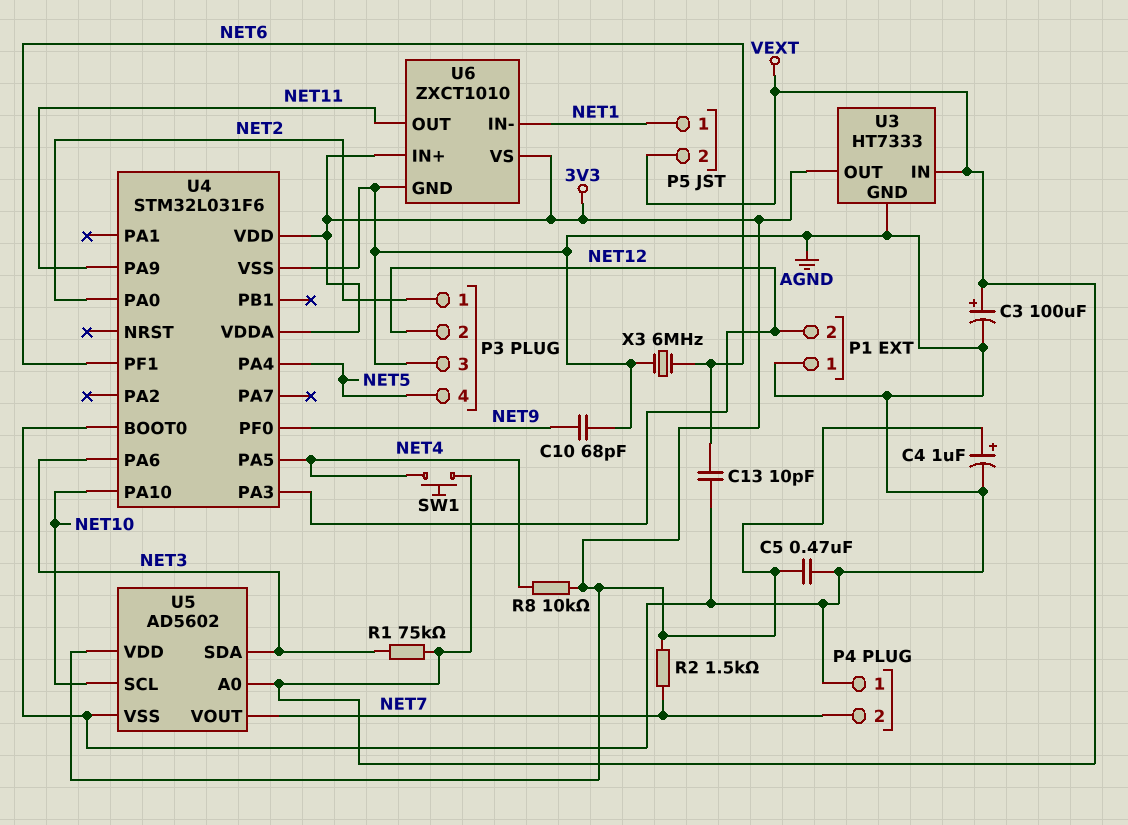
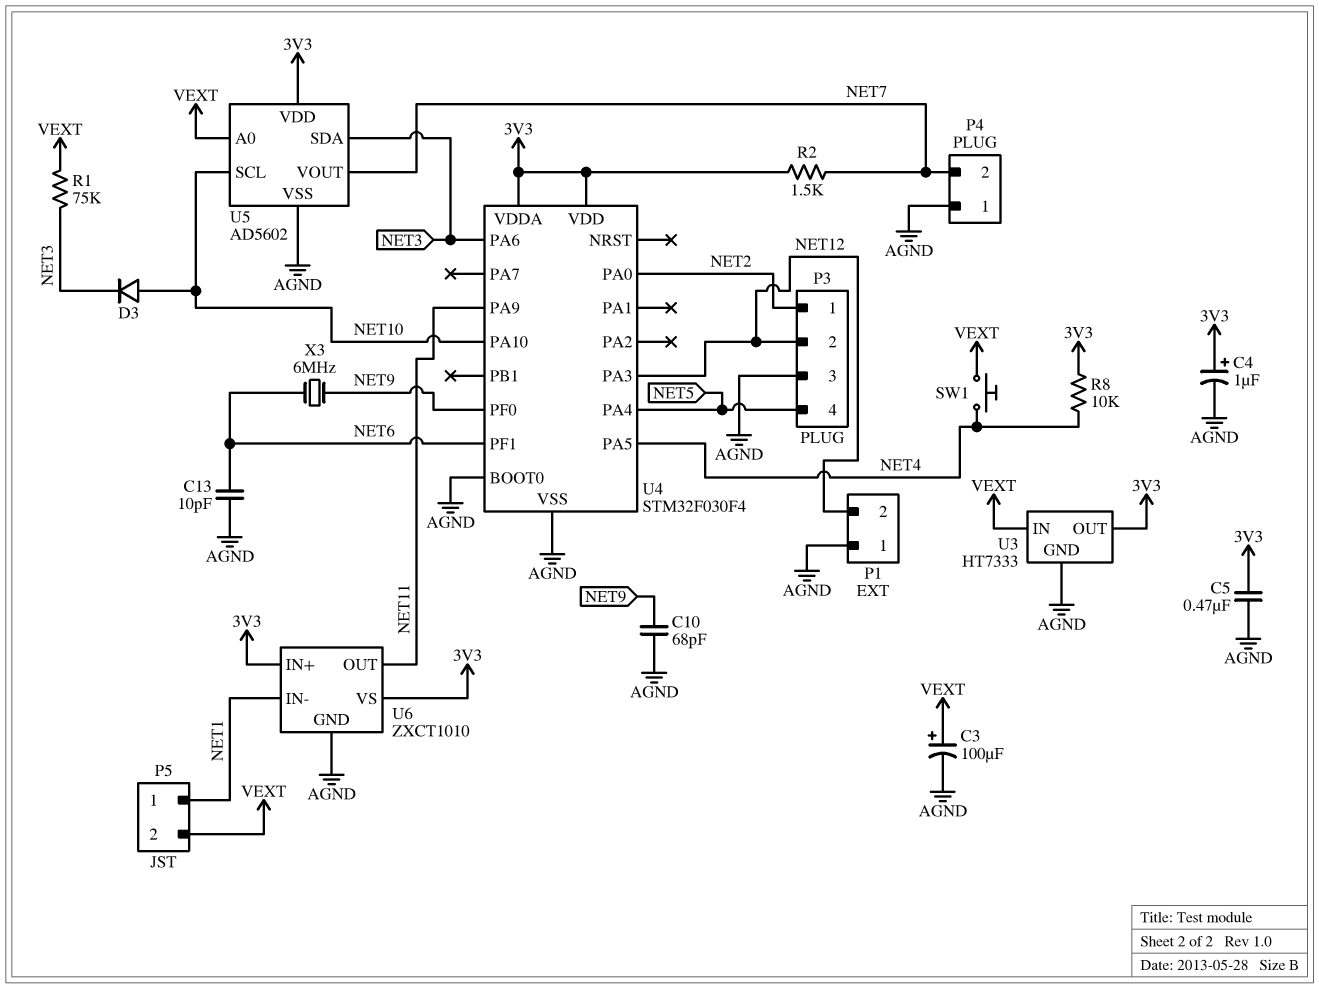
D3: none -> diode (A NET10, K NET3)
U4: STM32L031F6 -> STM32F030F4
X3: 6MHz (AGND, NET6) -> 6MHz (NET6, NET9)

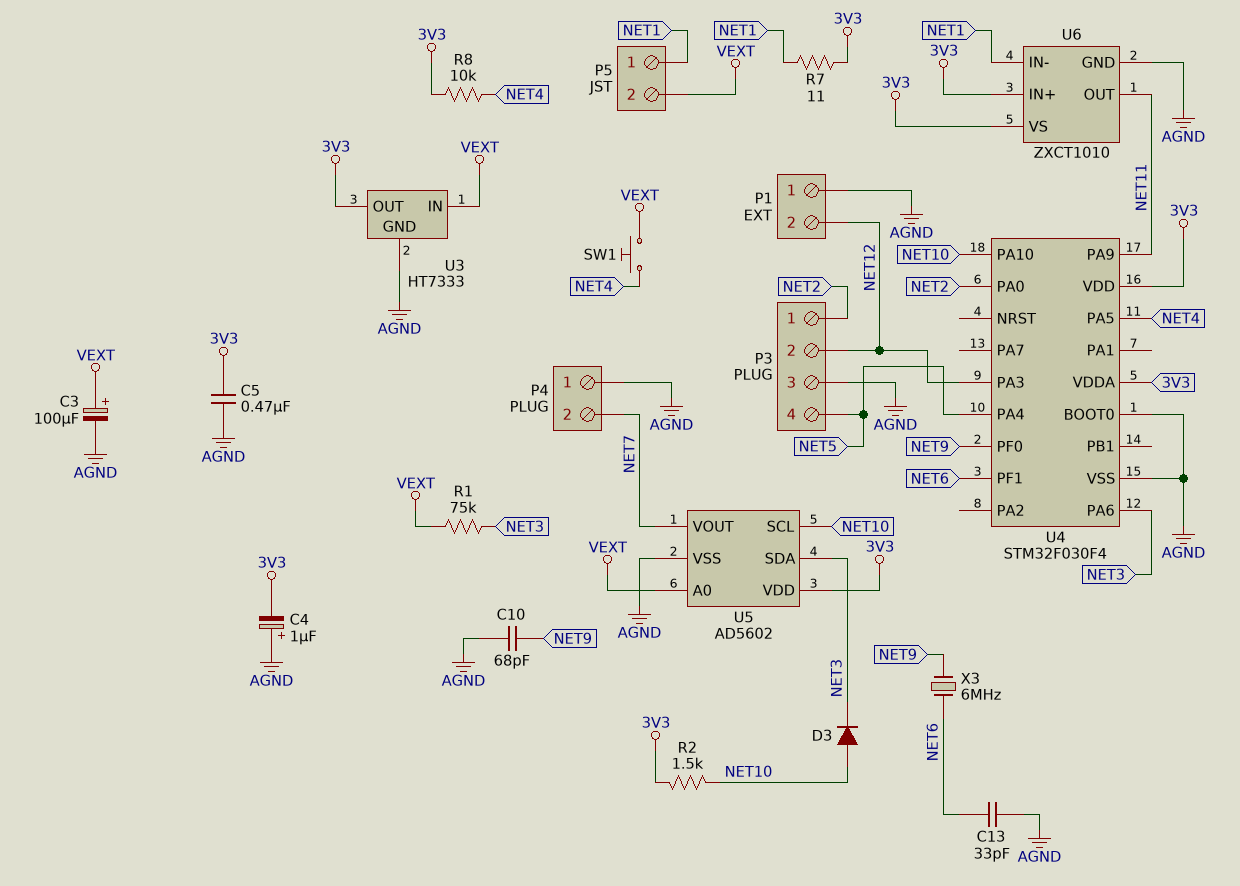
C4: 1uF (plus 3V3, minus AGND) -> 1uF (plus AGND, minus 3V3)
C13: 10pF (AGND, NET6) -> 33pF (AGND, NET6)
R2: 1.5k (3V3, NET7) -> 1.5k (3V3, NET10)
R7: none -> 11 (3V3, NET1)

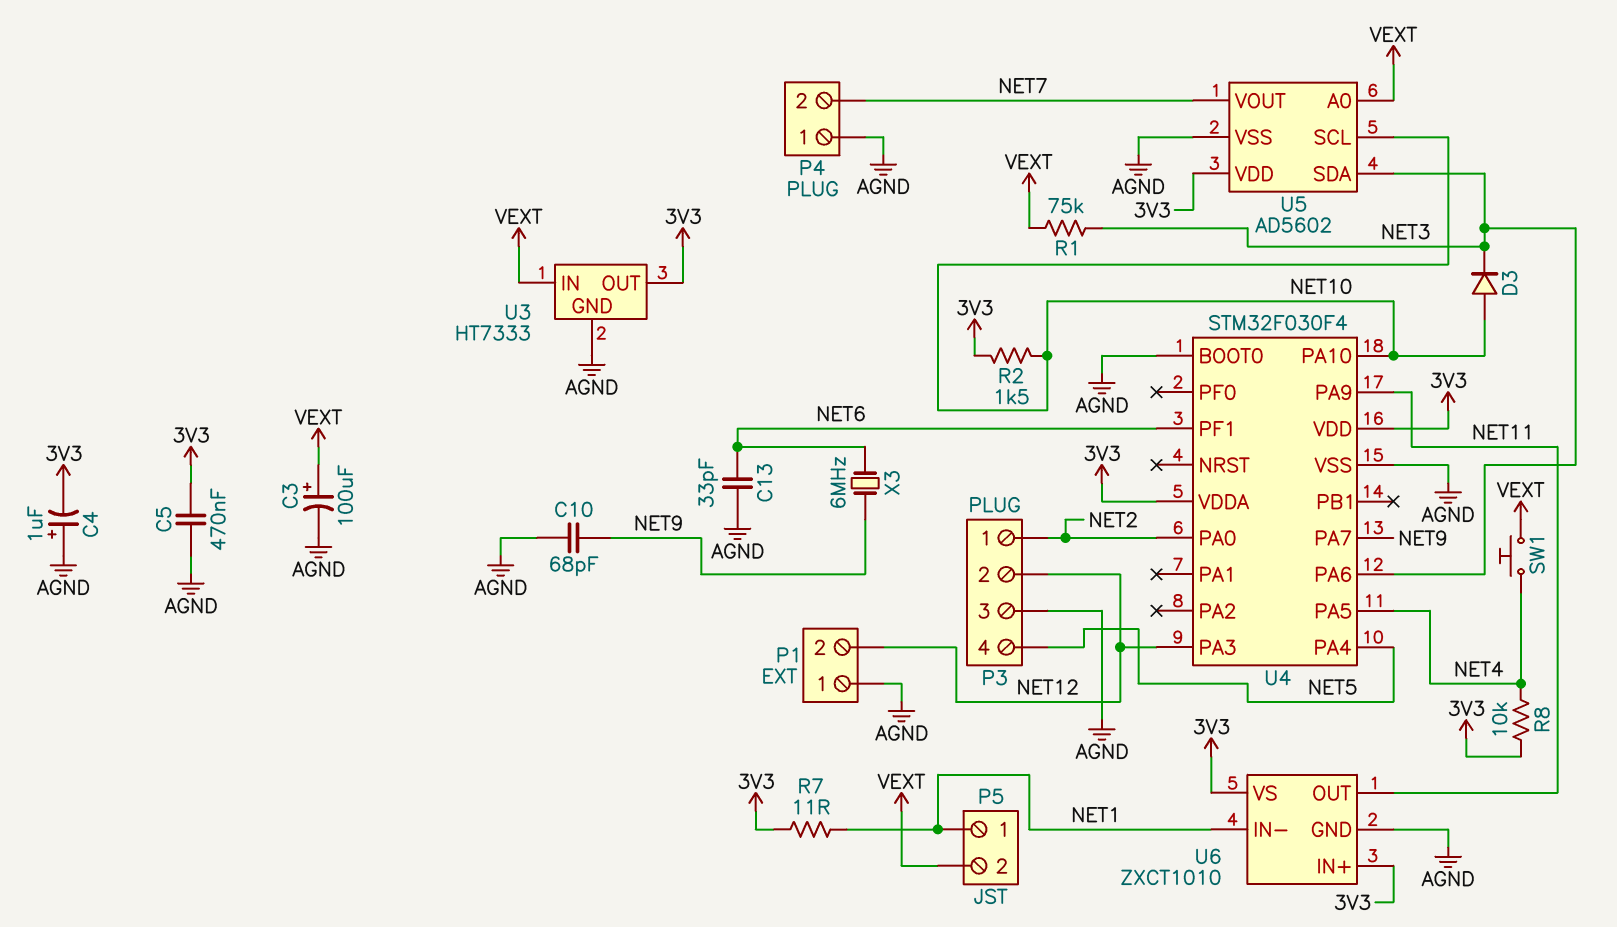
U4 pin PA7: none -> NET9
U4 pin PF0: NET9 -> none

